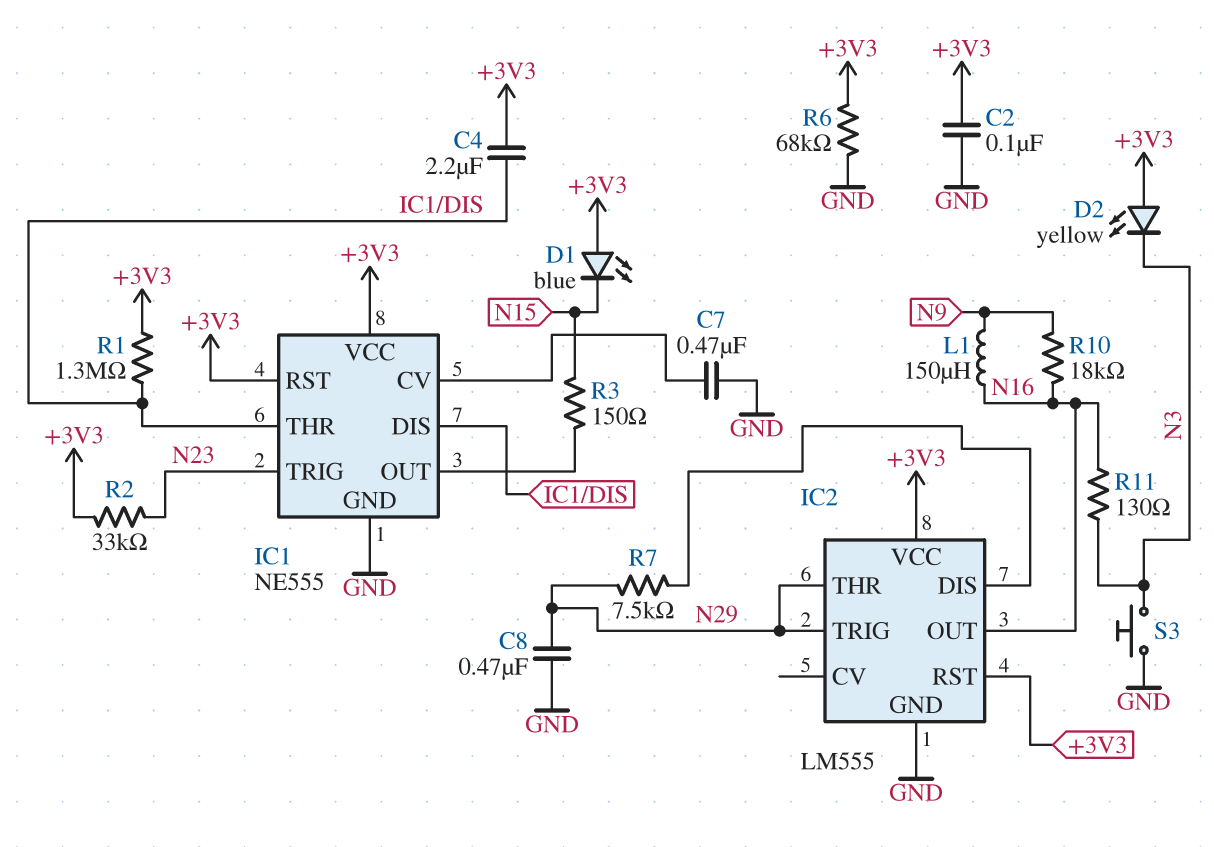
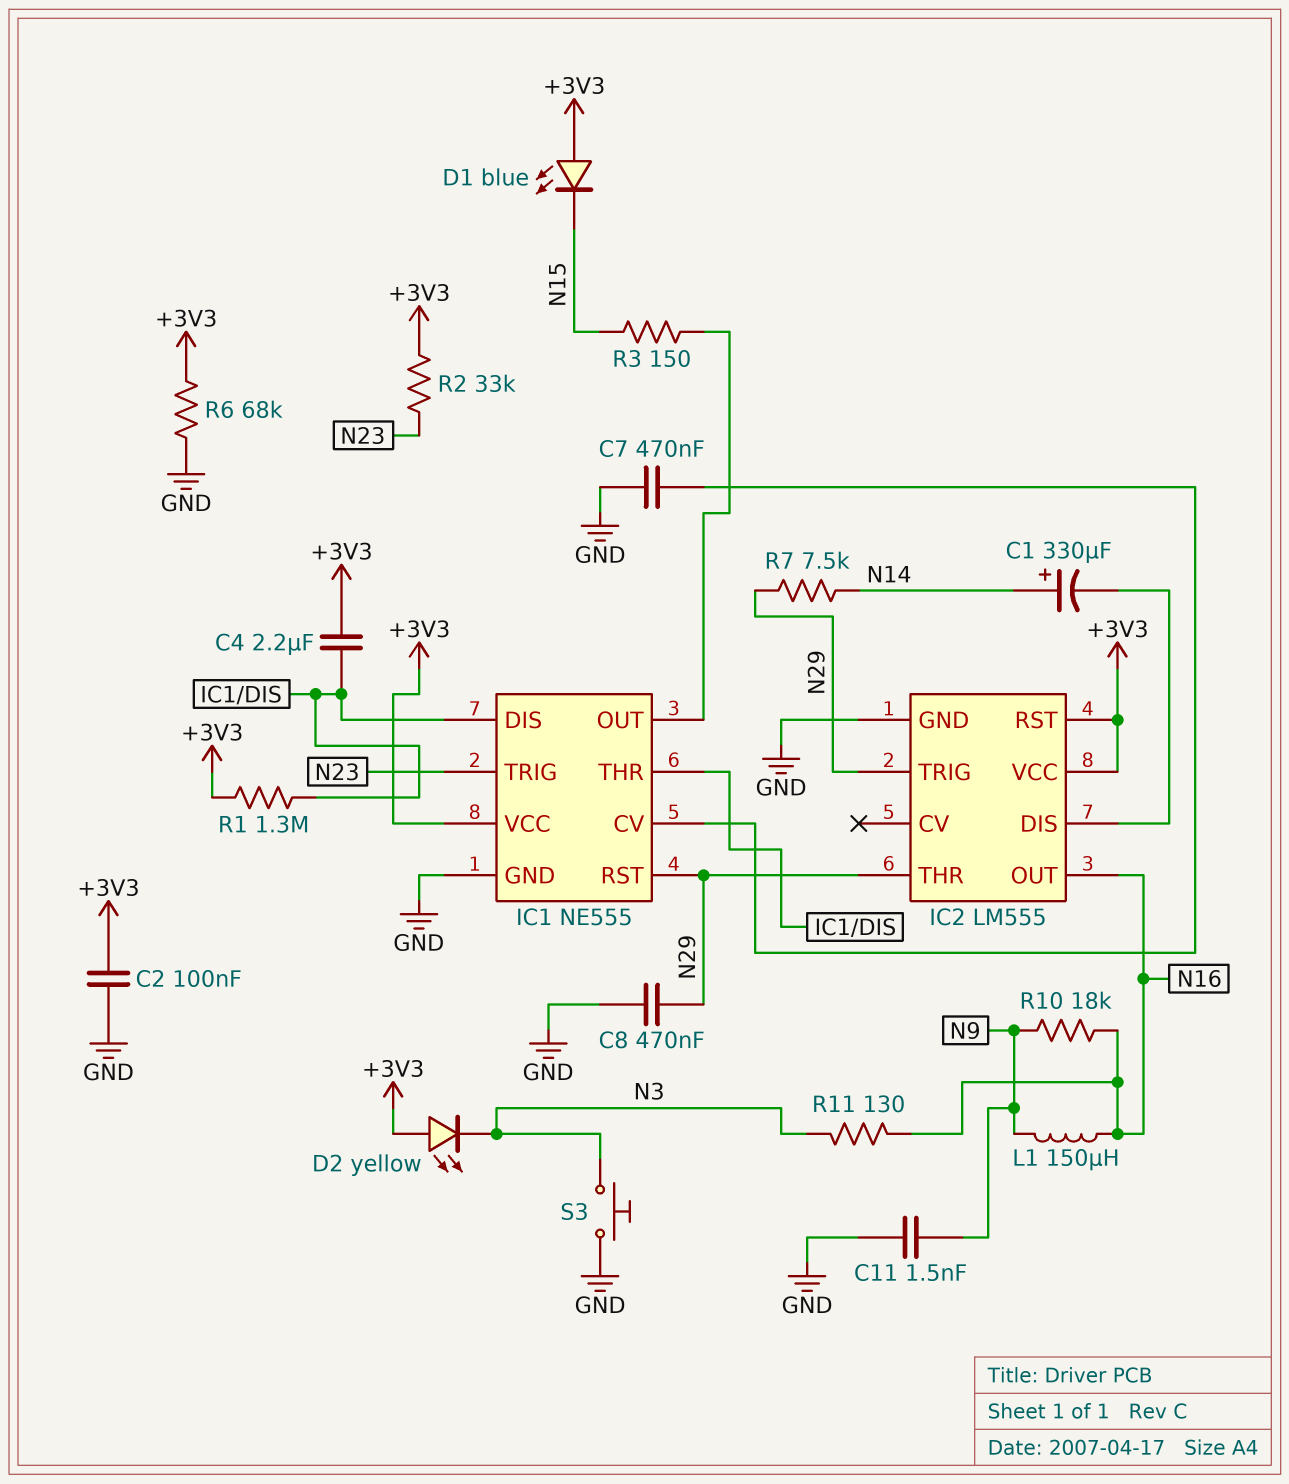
C1: none -> 330uF (plus N14, minus IC2/DIS)
C11: none -> 1.5nF (GND, N9)
IC1 pin RST: +3V3 -> N29
R7: 7.5k (IC2/DIS, N29) -> 7.5k (N14, N29)

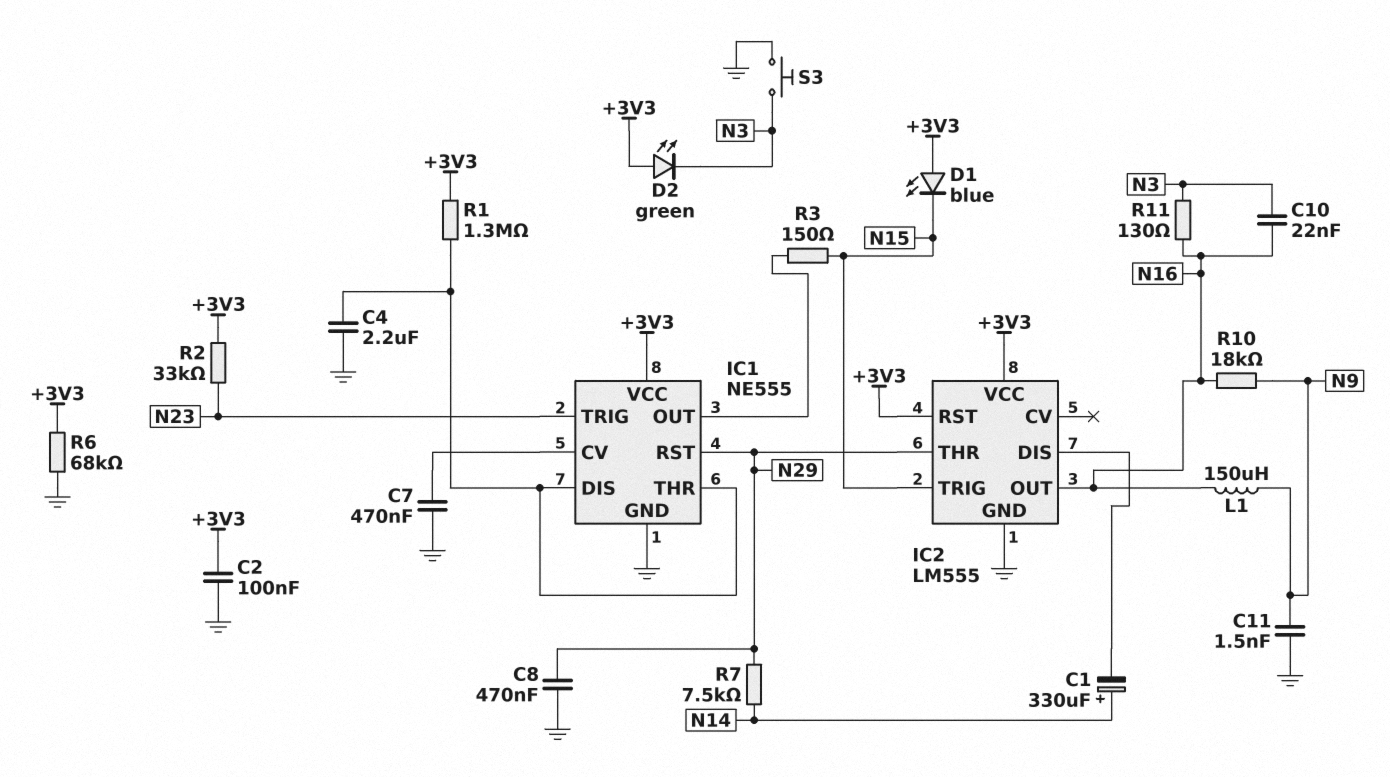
C4: 2.2uF (+3V3, IC1/DIS) -> 2.2uF (GND, IC1/DIS)
C10: none -> 22nF (N3, N16)
D2: LED yellow (A +3V3, K N3) -> LED green (A +3V3, K N3)
IC2 pin TRIG: N29 -> N15

